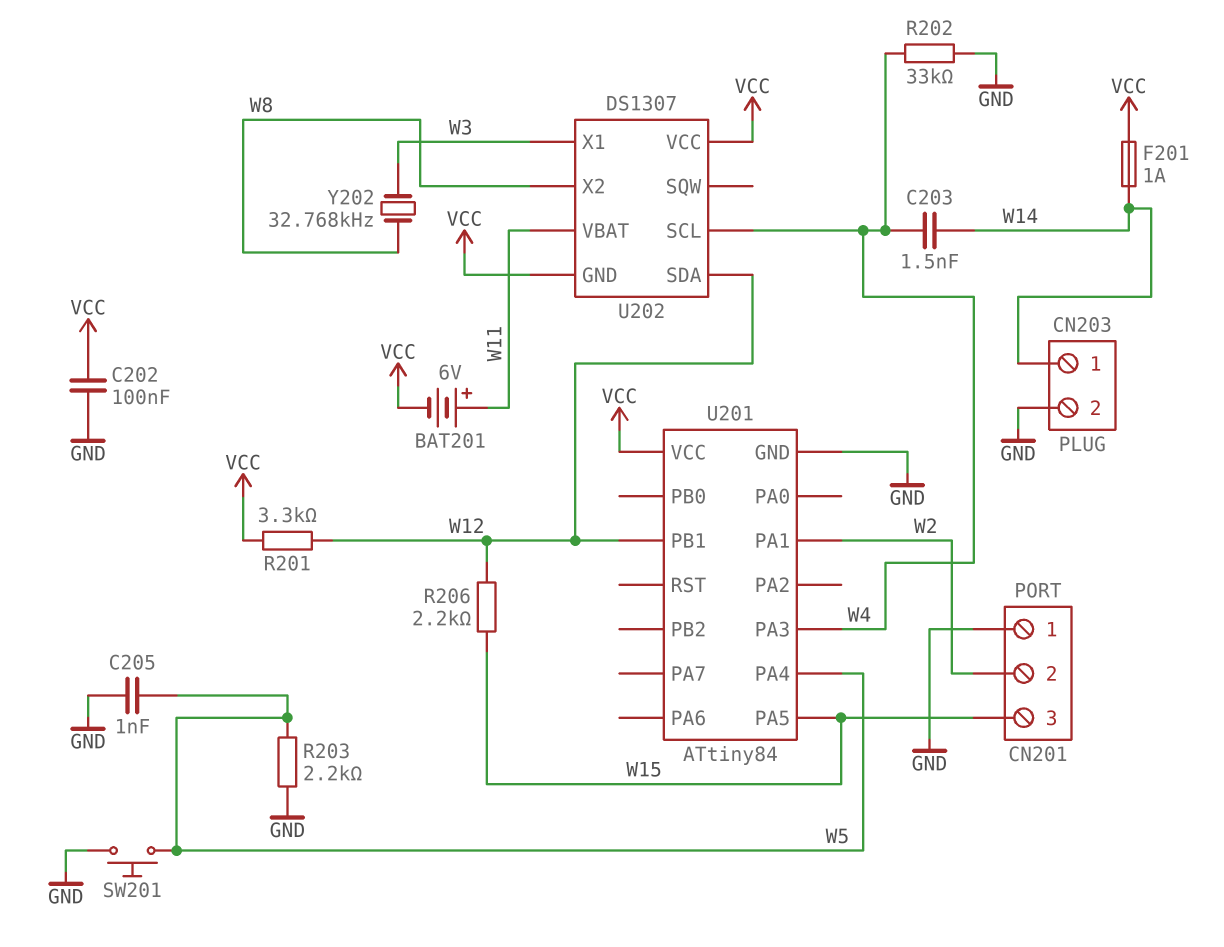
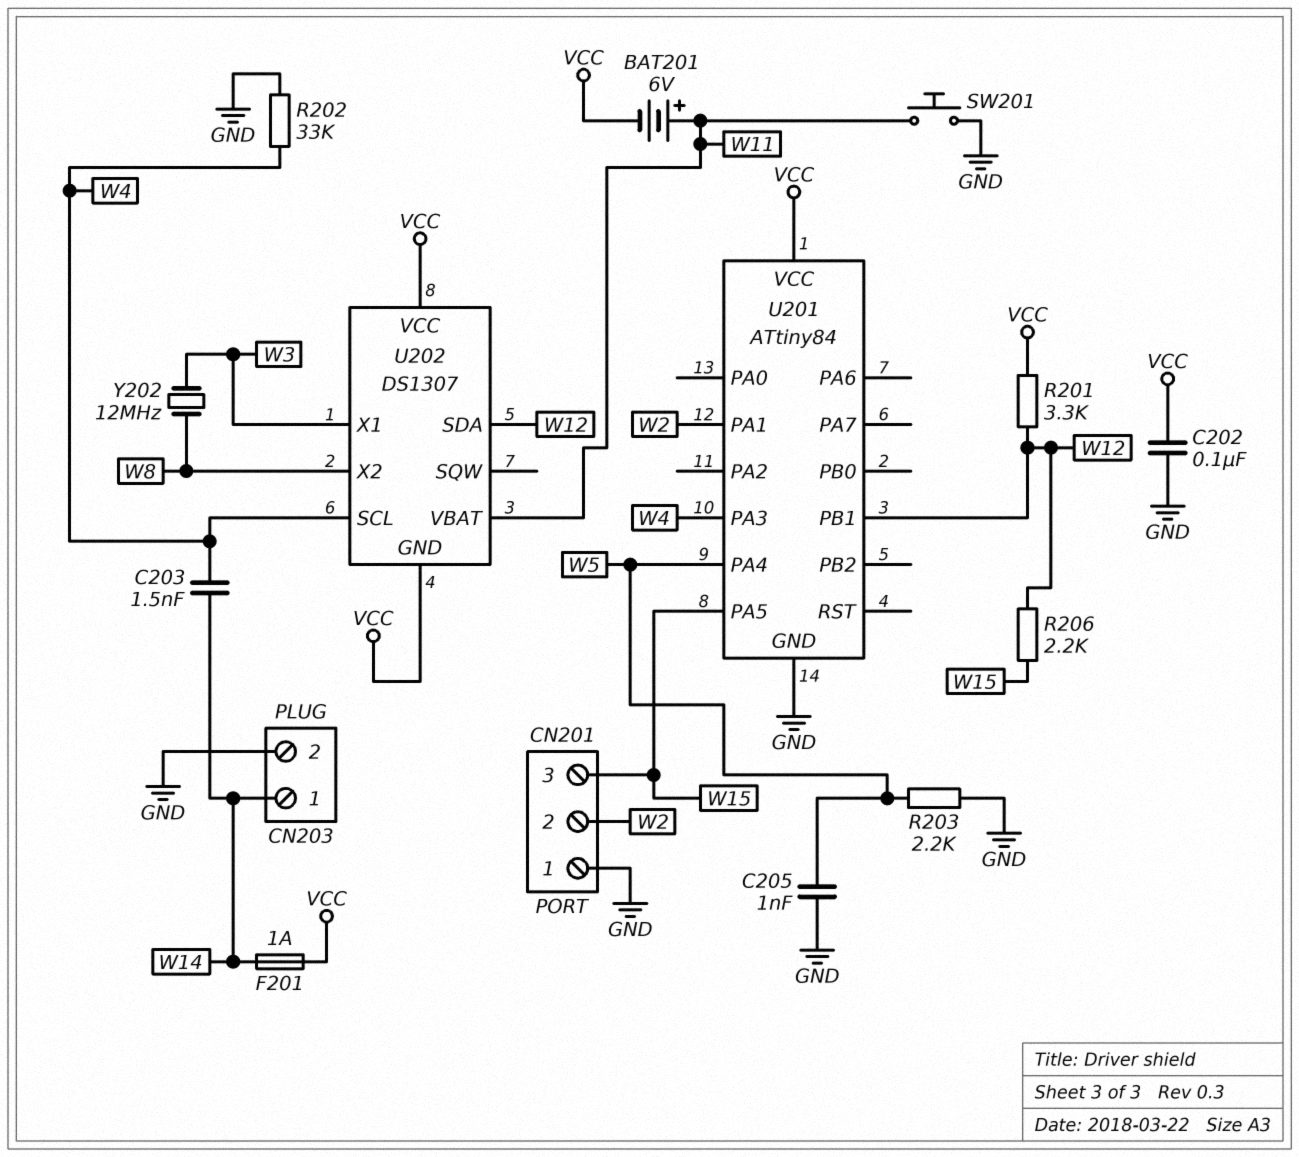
SW201: button (GND, W5) -> button (GND, W11)
Y202: 32.768kHz (W3, W8) -> 12MHz (W3, W8)

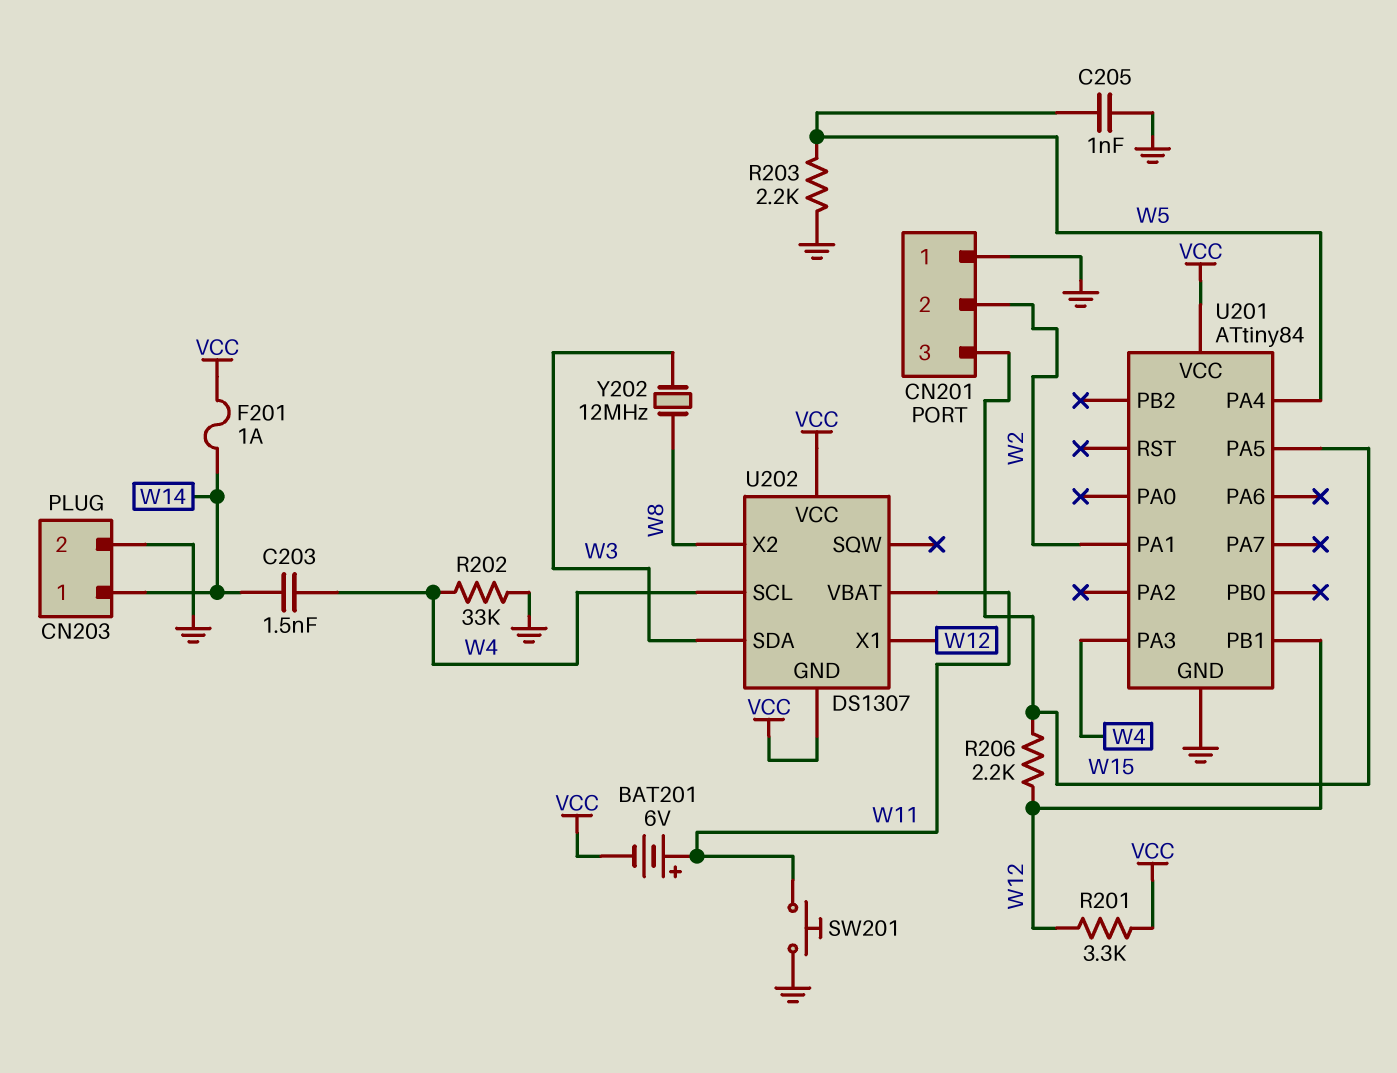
C202: 100nF (GND, VCC) -> none
U202 pin SDA: W12 -> W3
U202 pin X1: W3 -> W12

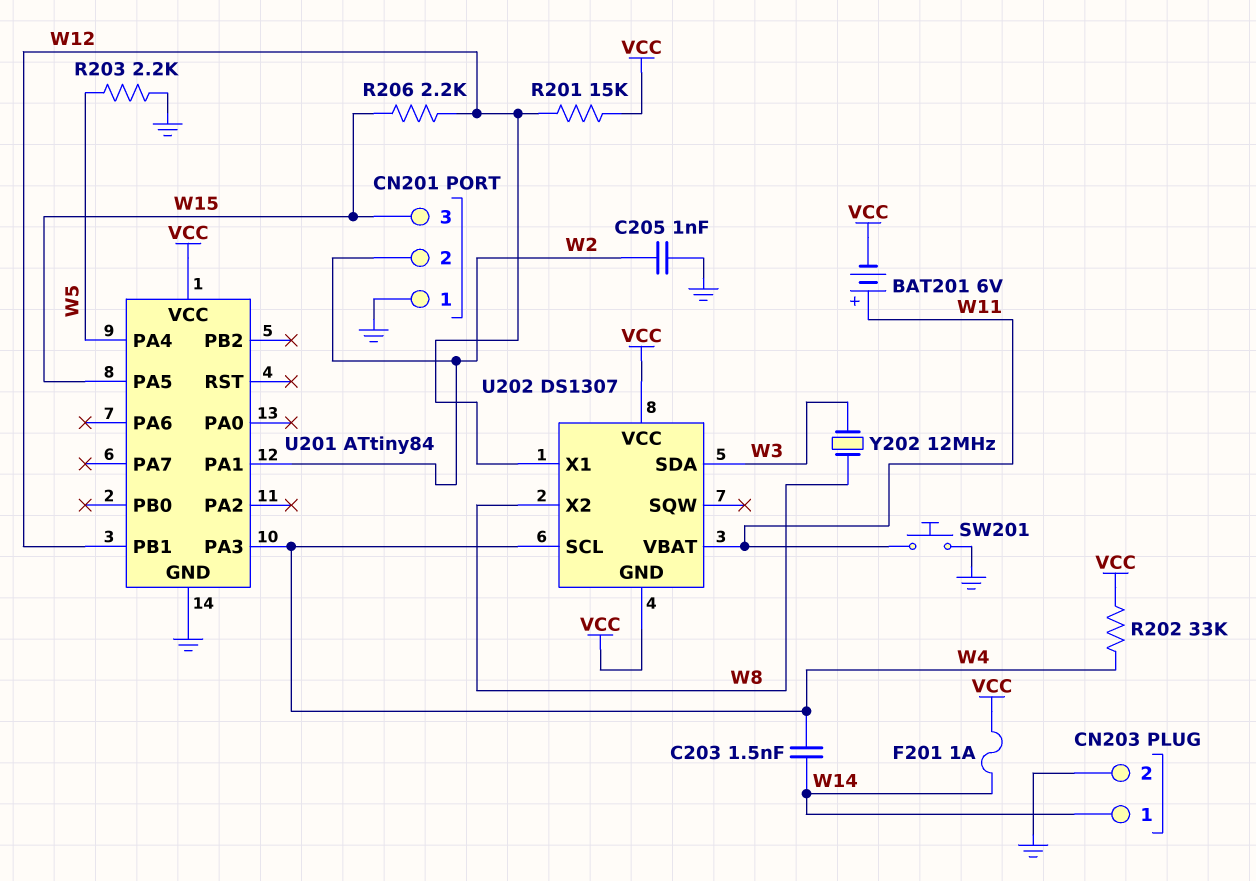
C205: 1nF (GND, W5) -> 1nF (GND, W2)
R201: 3.3k (VCC, W12) -> 15k (VCC, W12)
R202: 33k (GND, W4) -> 33k (VCC, W4)

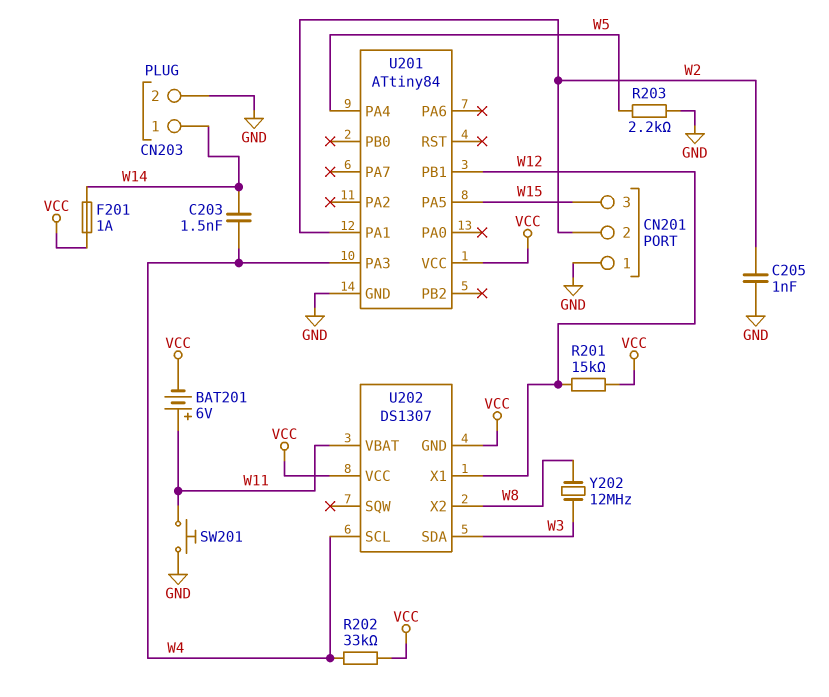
R206: 2.2k (W12, W15) -> none

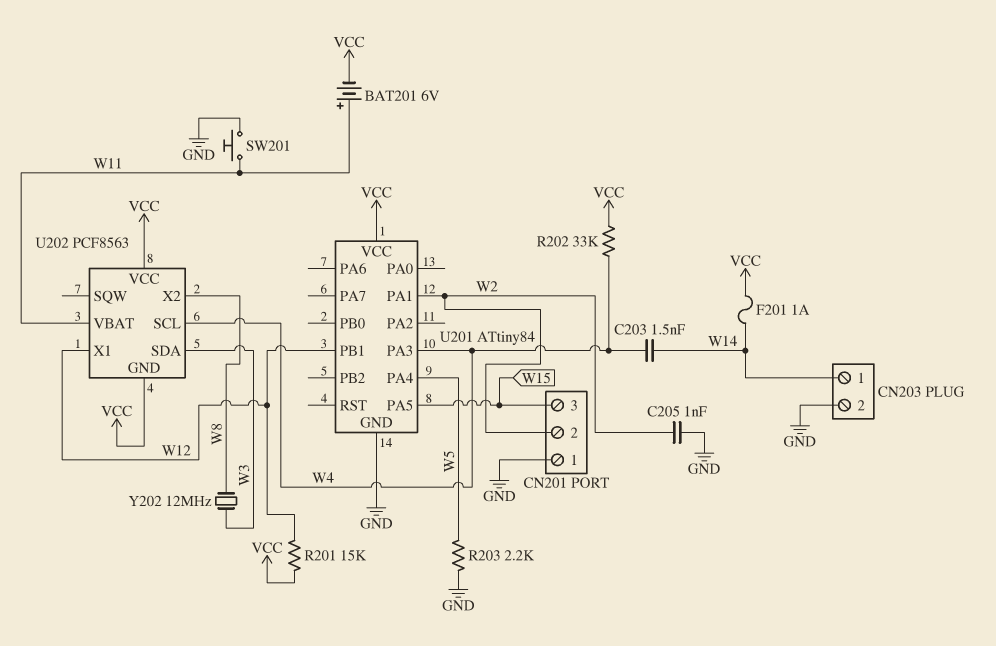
U202: DS1307 -> PCF8563

